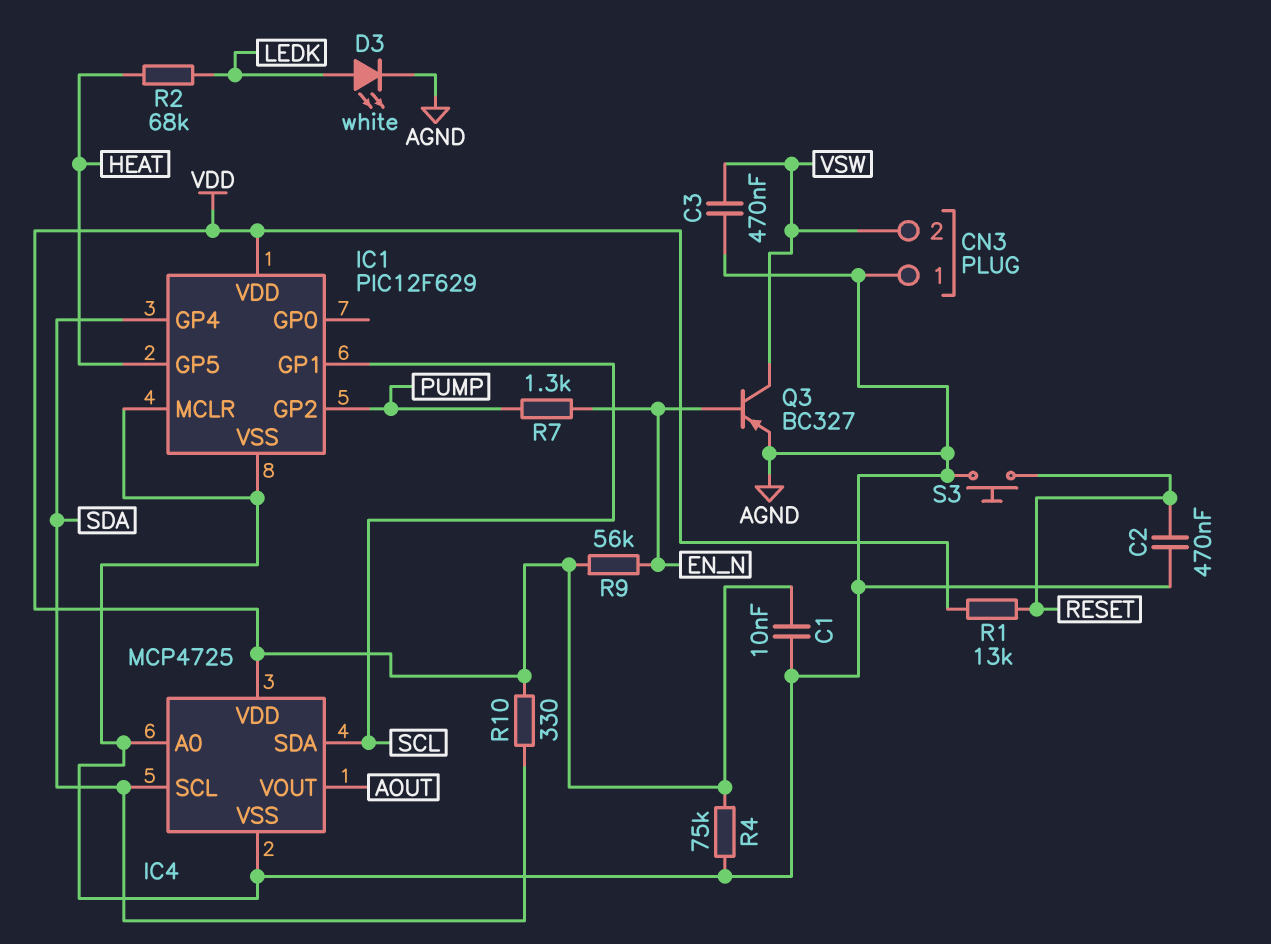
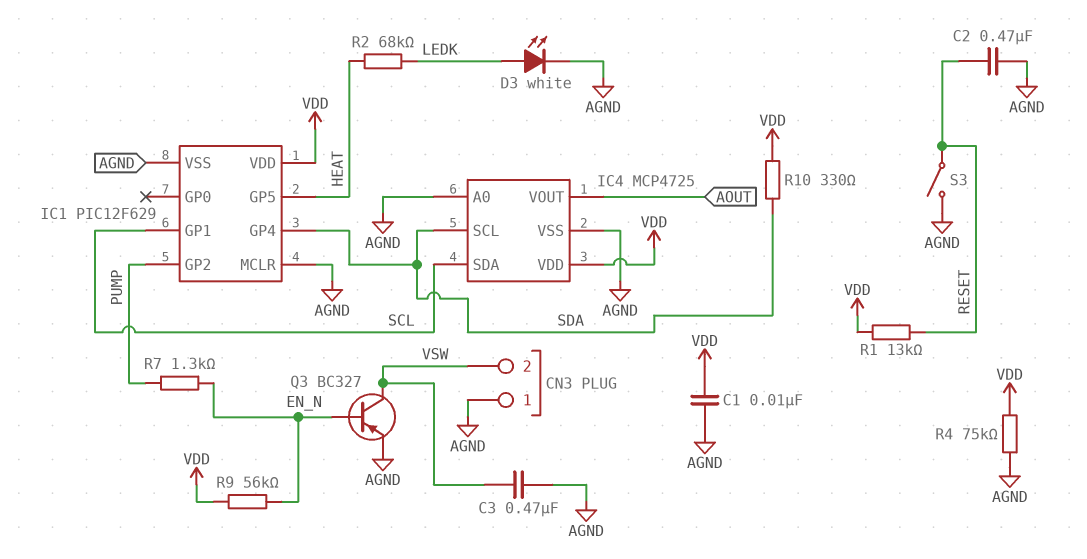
S3: button (AGND, RESET) -> switch (AGND, RESET)

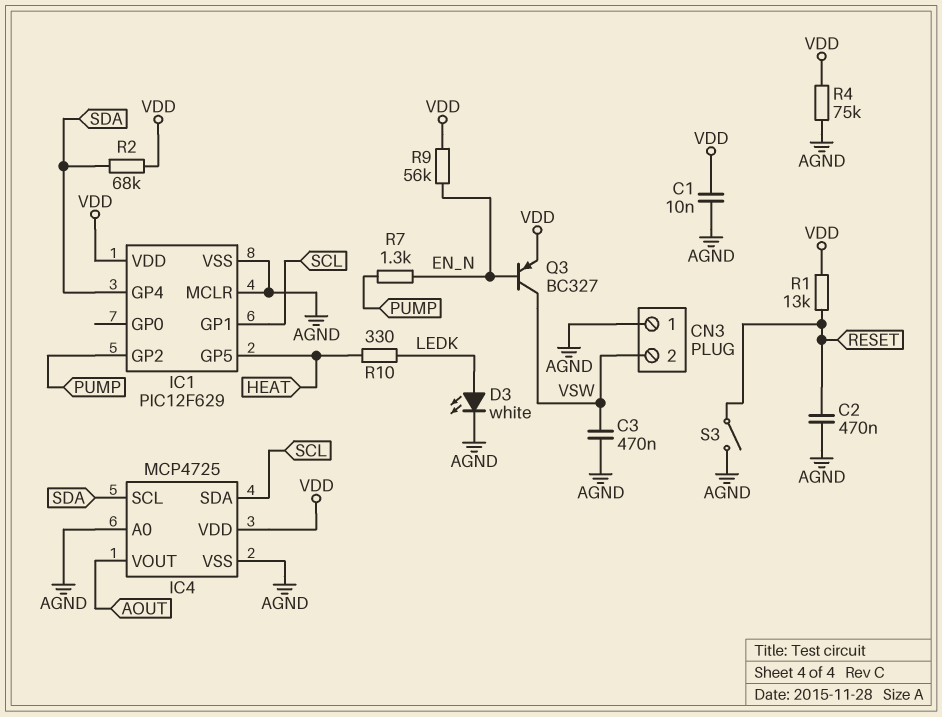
Q3: PNP BC327 (B EN_N, C VSW, E AGND) -> PNP BC327 (B EN_N, C VSW, E VDD)
R2: 68k (HEAT, LEDK) -> 68k (SDA, VDD)
R10: 330 (SDA, VDD) -> 330 (HEAT, LEDK)

